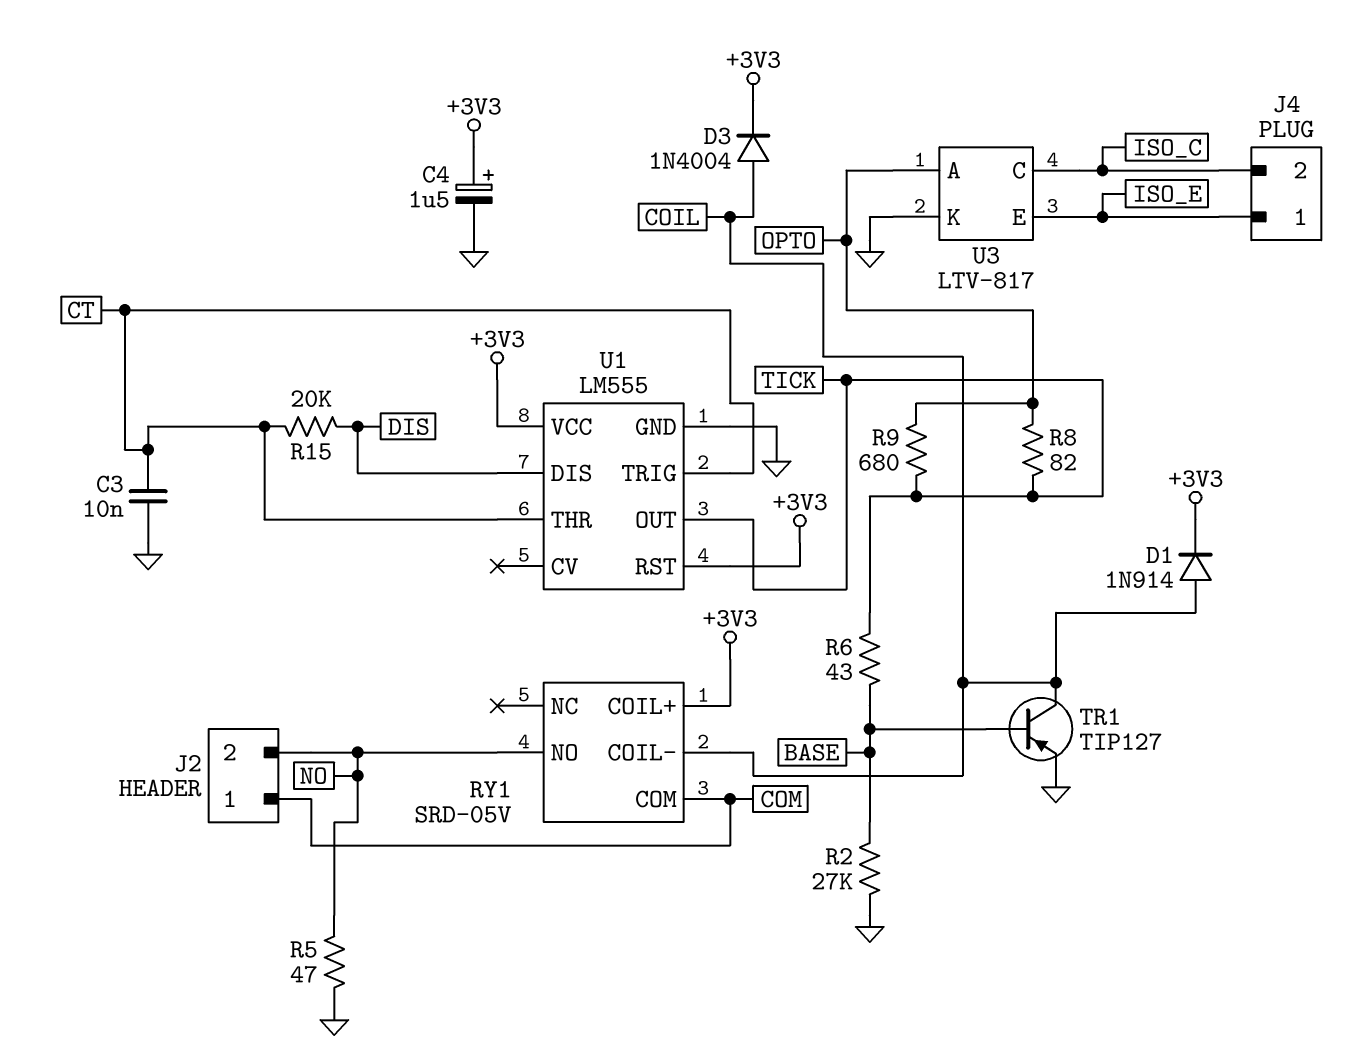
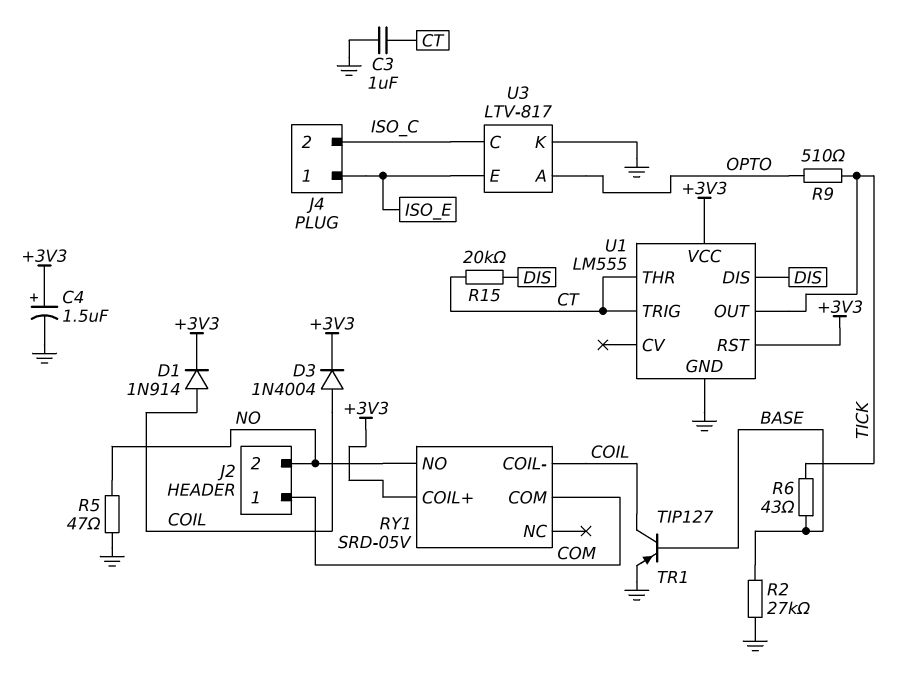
C3: 10nF (CT, GND) -> 1uF (CT, GND)
R8: 82 (OPTO, TICK) -> none
R9: 680 (OPTO, TICK) -> 510 (OPTO, TICK)

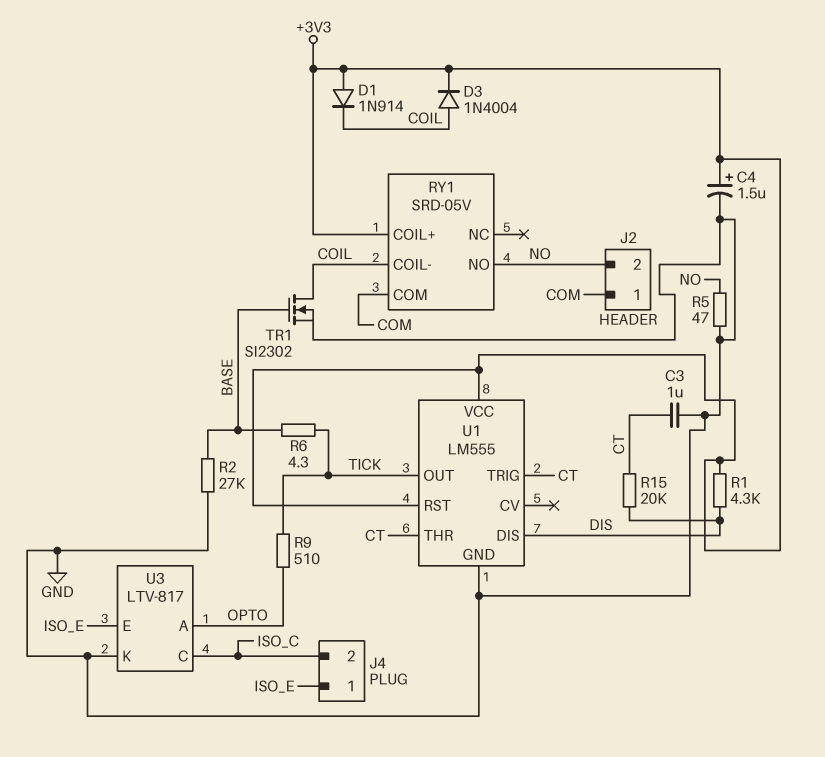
D1: diode 1N914 (A COIL, K +3V3) -> diode 1N914 (A +3V3, K COIL)
R1: none -> 4.3k (+3V3, DIS)
R6: 43 (BASE, TICK) -> 4.3 (BASE, TICK)
TR1: PNP TIP127 (B BASE, C COIL, E GND) -> NMOS SI2302 (G BASE, D COIL, S GND)

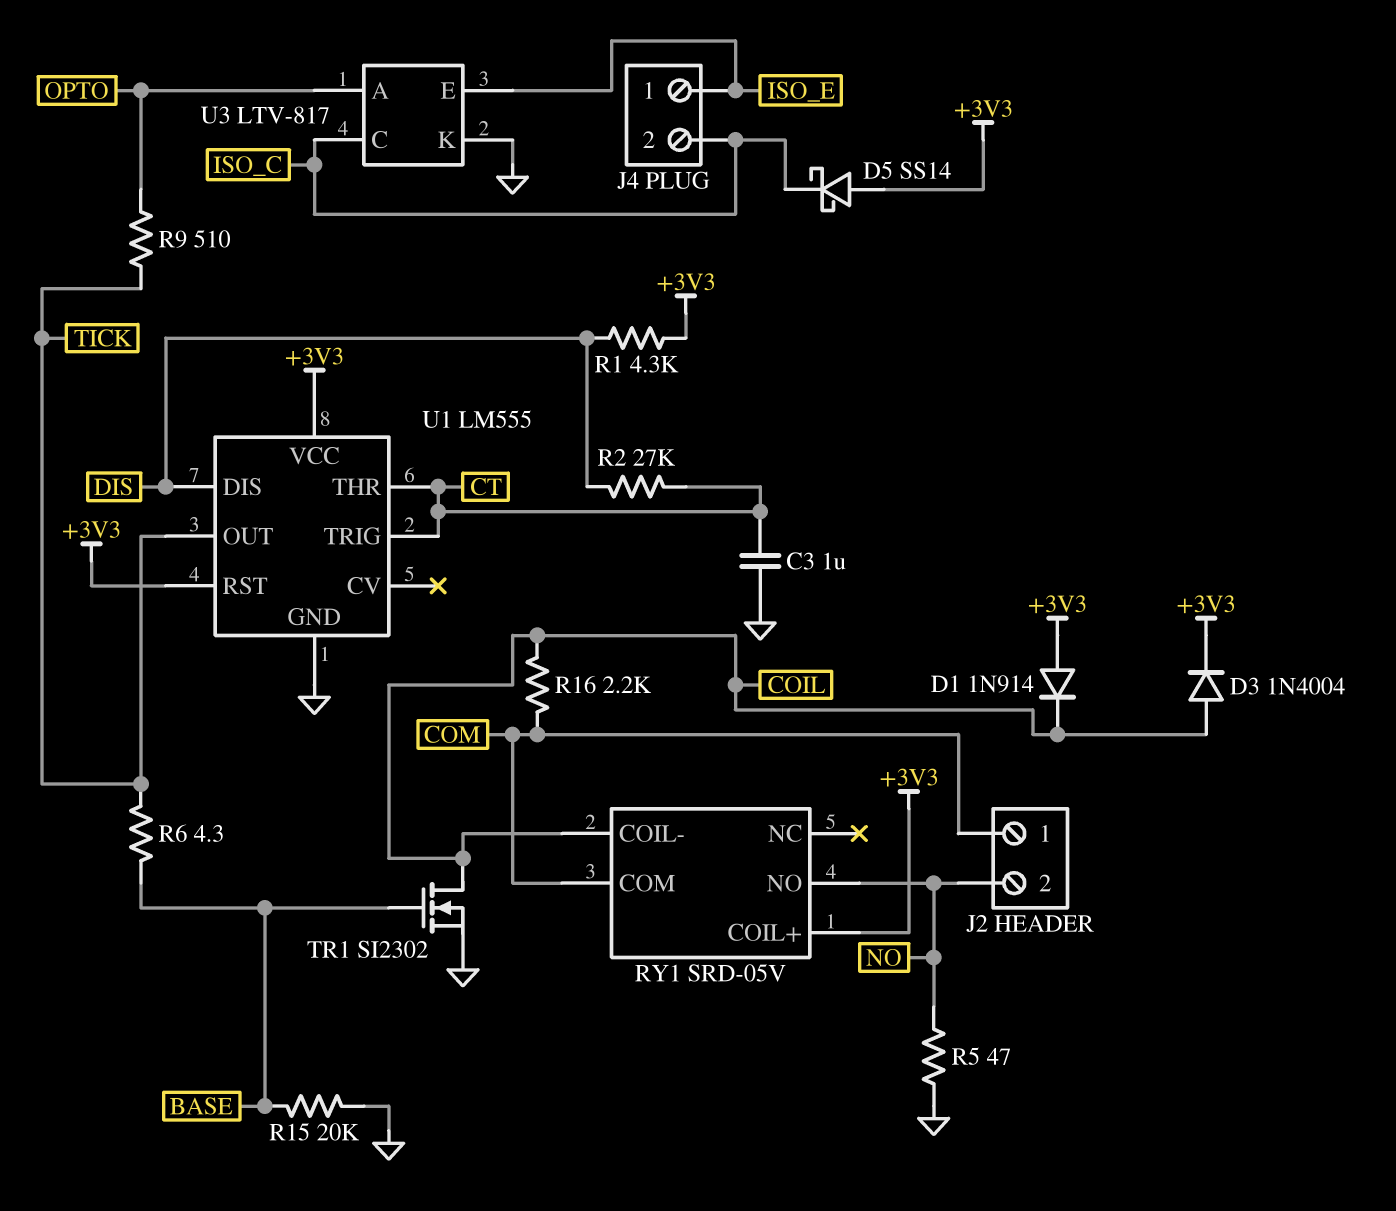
C4: 1.5uF (plus +3V3, minus GND) -> none
D5: none -> schottky SS14 (A +3V3, K ISO_C)
R2: 27k (BASE, GND) -> 27k (CT, DIS)
R15: 20k (CT, DIS) -> 20k (BASE, GND)
R16: none -> 2.2k (COIL, COM)

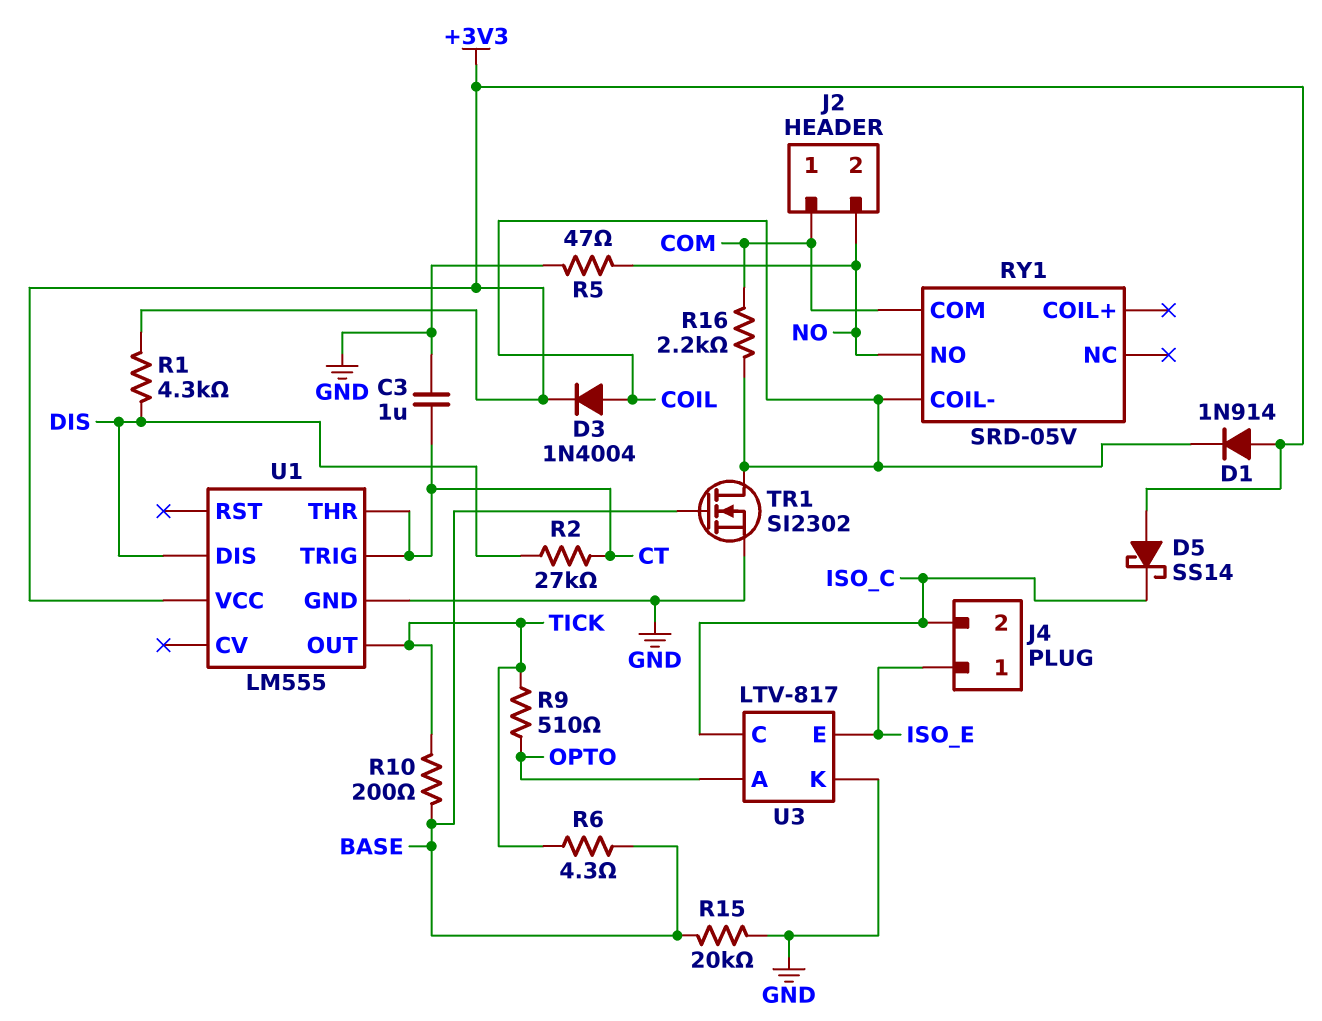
R10: none -> 200 (BASE, TICK)
RY1 pin COIL+: +3V3 -> none
U1 pin RST: +3V3 -> none

